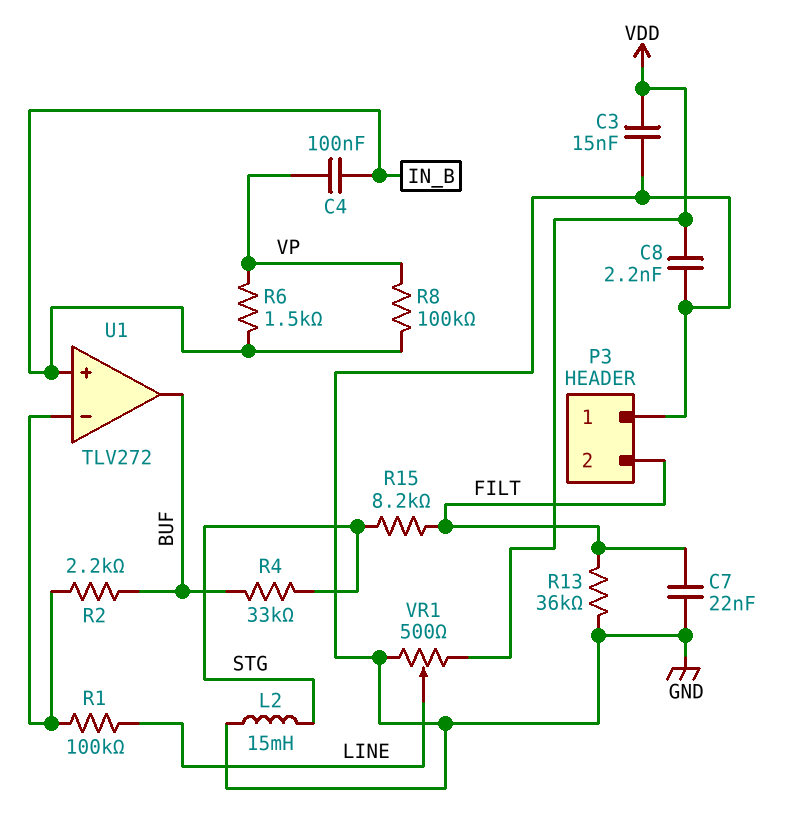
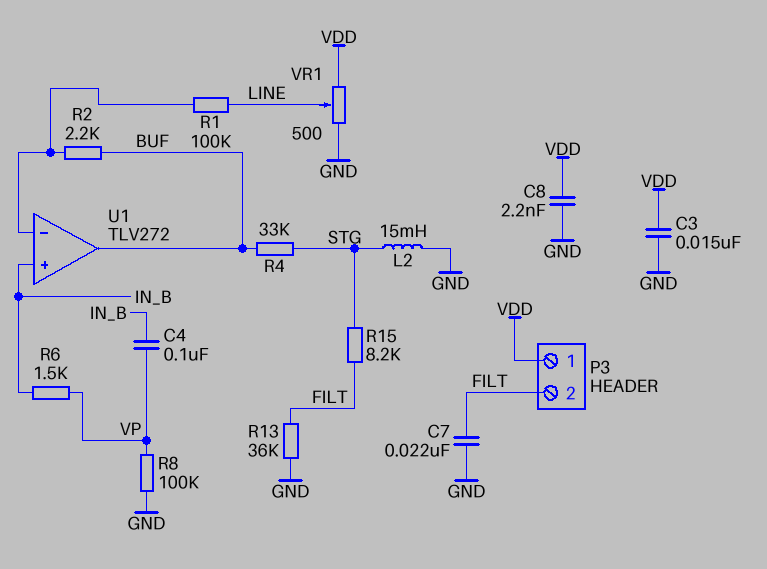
P3 pin 1: GND -> VDD
R8: 100k (IN_B, VP) -> 100k (GND, VP)

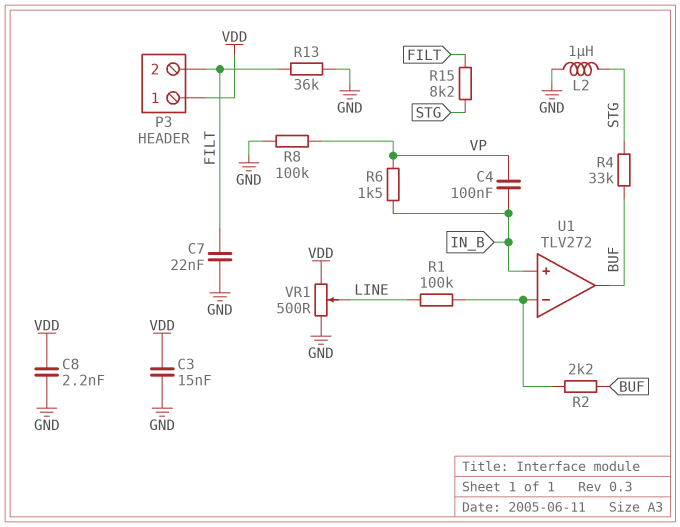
L2: 15mH (GND, STG) -> 1uH (GND, STG)

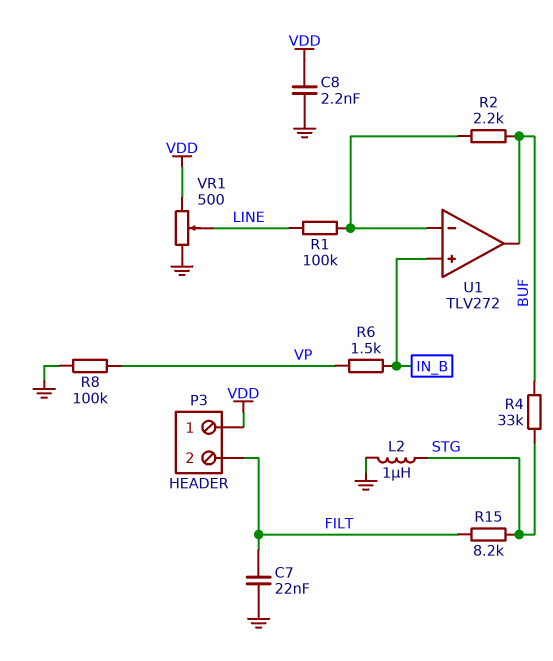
C3: 15nF (GND, VDD) -> none
C4: 100nF (IN_B, VP) -> none
R13: 36k (FILT, GND) -> none

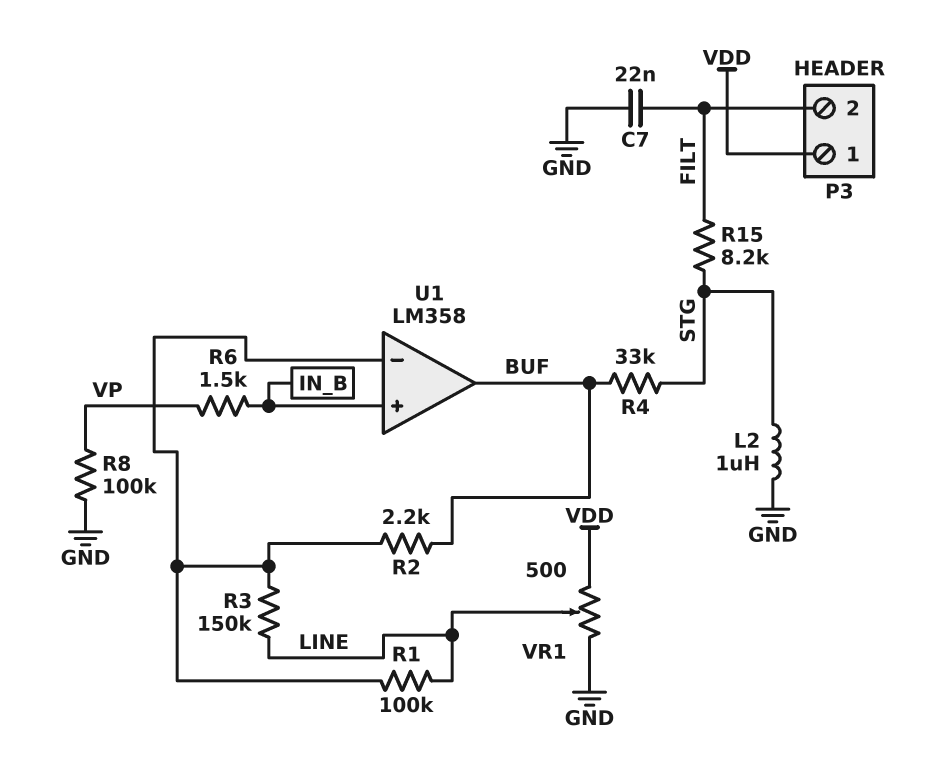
C8: 2.2nF (GND, VDD) -> none
R3: none -> 150k (LINE, U1/in-)
U1: TLV272 -> LM358

